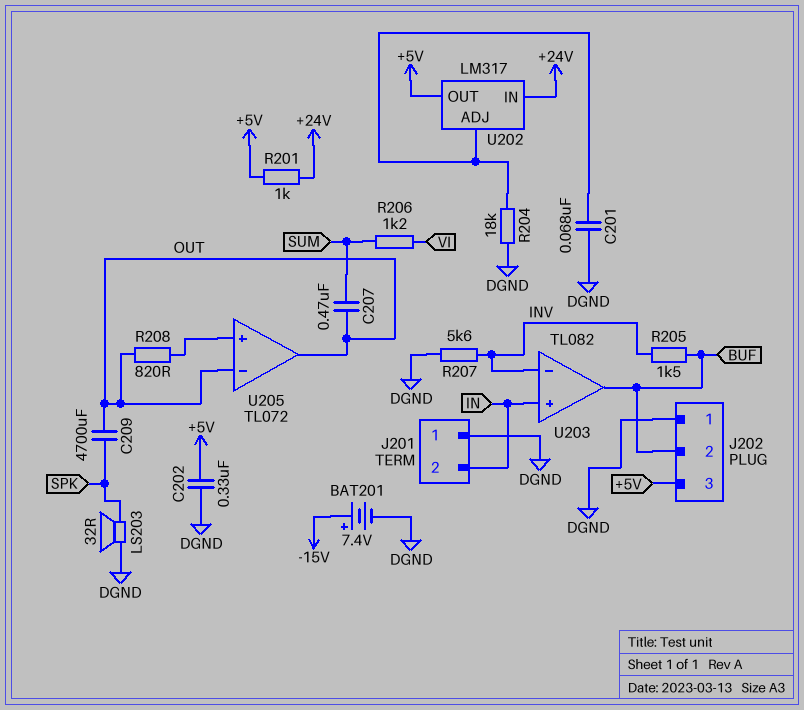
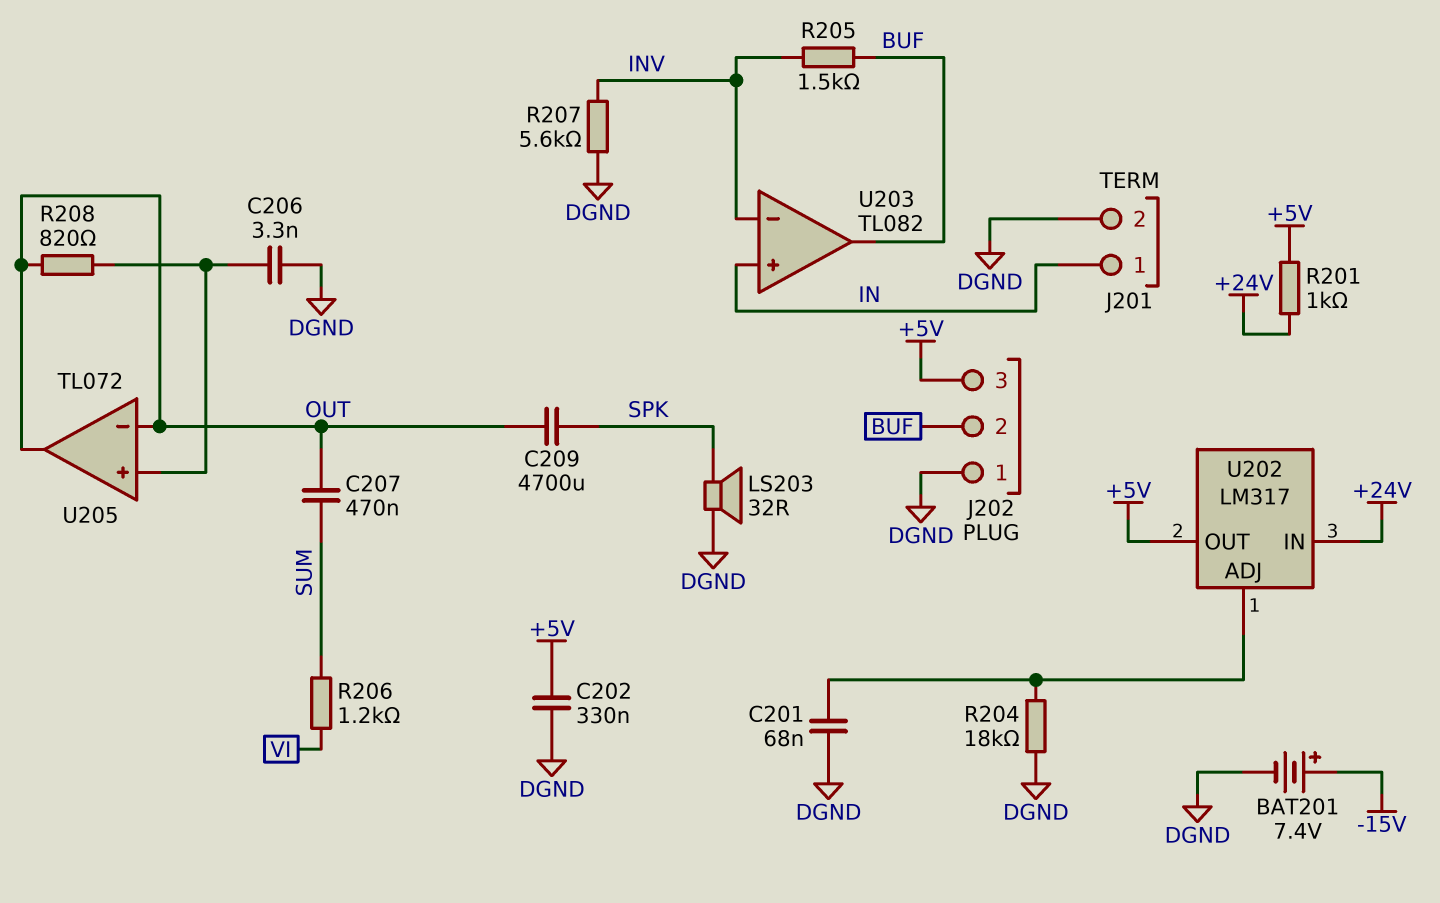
C206: none -> 3.3nF (DGND, U205/in+)
J201 pin 1: DGND -> IN
J201 pin 2: IN -> DGND

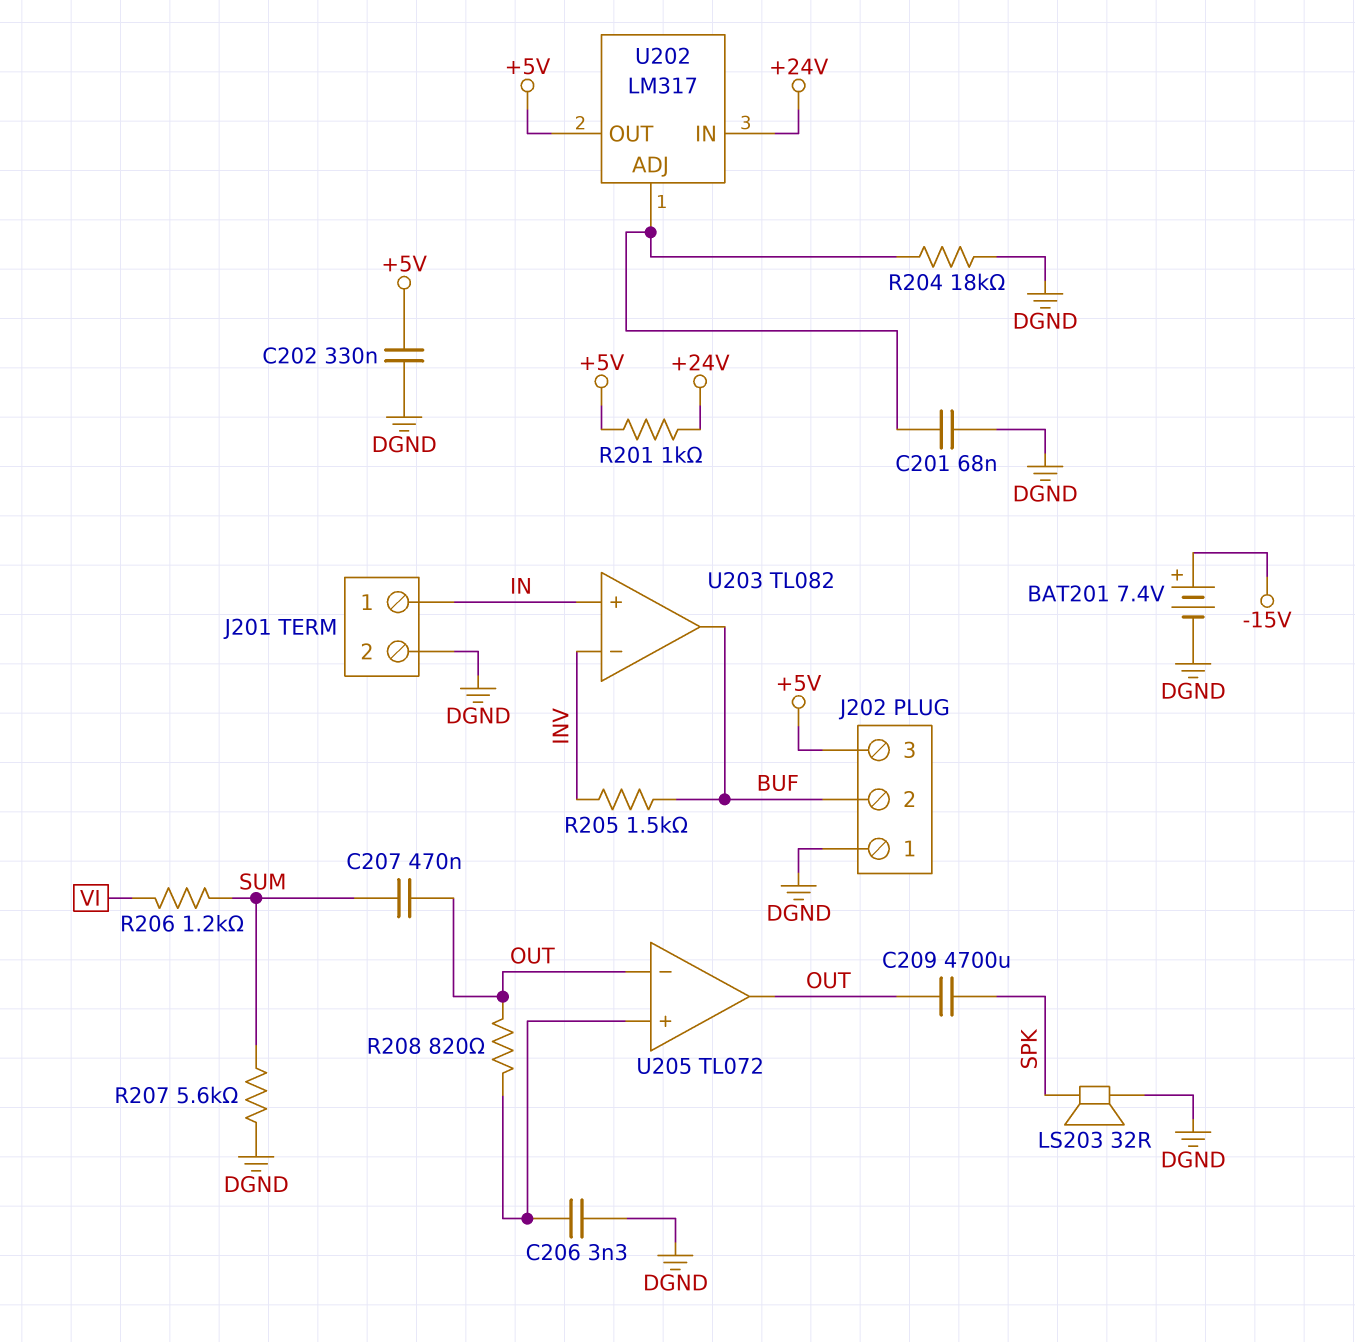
R207: 5.6k (DGND, INV) -> 5.6k (DGND, SUM)

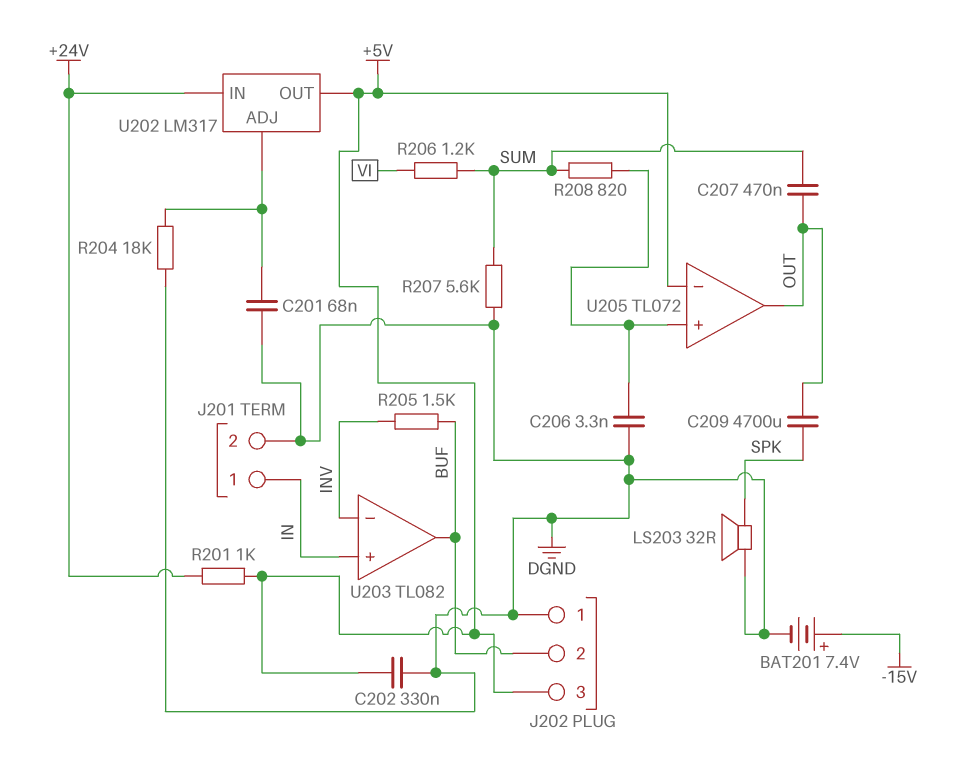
R208: 820 (OUT, U205/in+) -> 820 (SUM, U205/in+)
U205 pin in-: OUT -> +5V

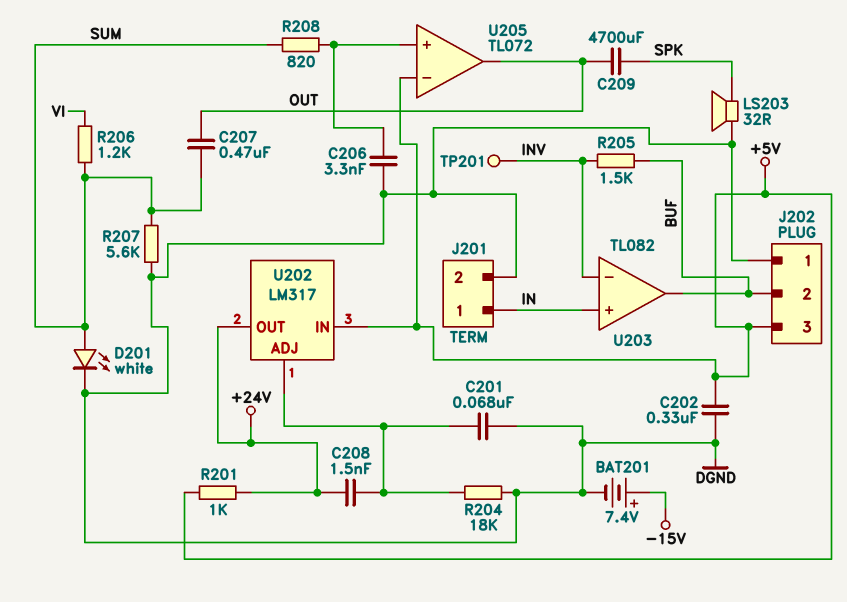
C208: none -> 1.5nF (+24V, U202/ADJ)
D201: none -> LED white (A SUM, K DGND)
TP201: none -> test point (INV)
U202 pin IN: +24V -> +5V
U202 pin OUT: +5V -> +24V

